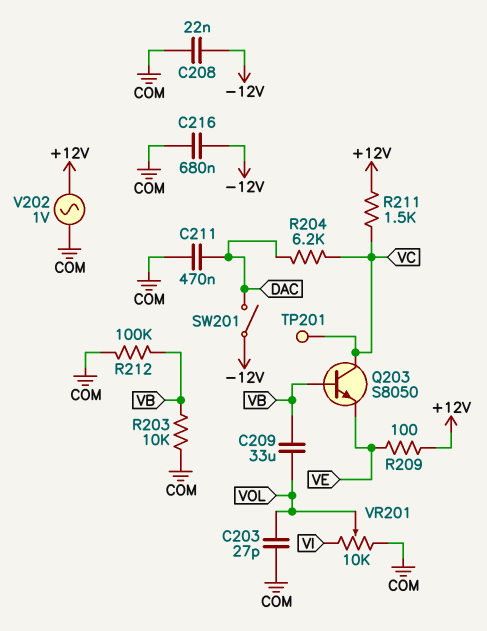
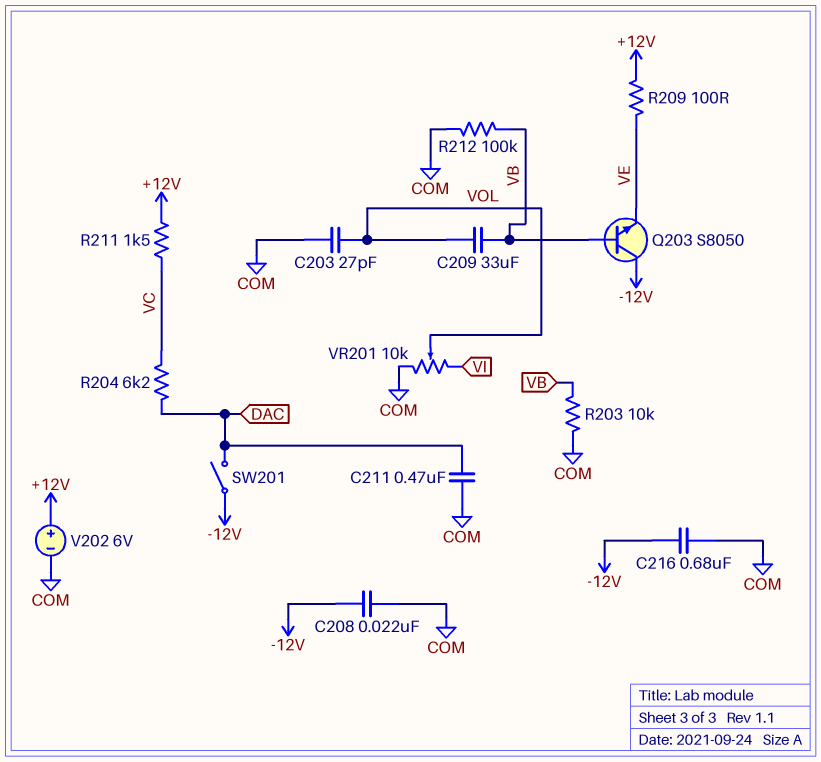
Q203: NPN S8050 (B VB, C VC, E VE) -> NPN S8050 (B VB, C -12V, E VE)
TP201: test point (VC) -> none
V202: AC 1V (+12V, COM) -> 6V (plus +12V, minus COM)

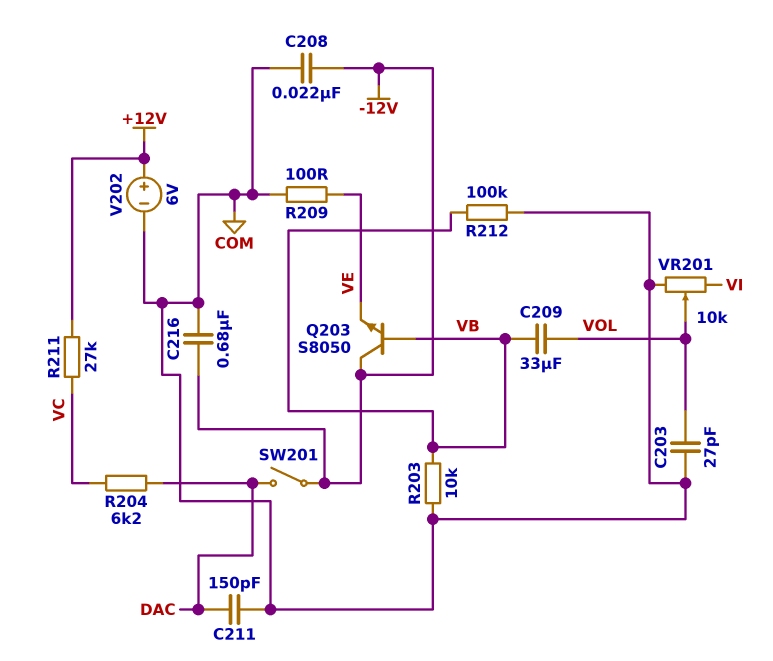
C211: 470nF (COM, DAC) -> 150pF (COM, DAC)
R209: 100 (+12V, VE) -> 100 (COM, VE)
R211: 1.5k (+12V, VC) -> 27k (+12V, VC)

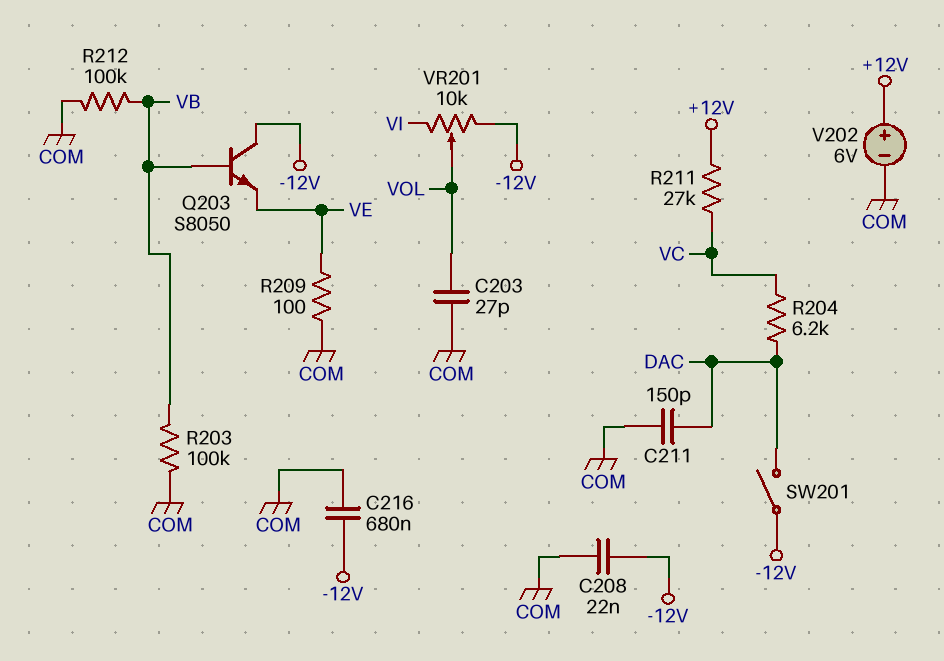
C209: 33uF (VB, VOL) -> none
R203: 10k (COM, VB) -> 100k (COM, VB)
VR201: 10k (COM, VI, wiper VOL) -> 10k (-12V, VI, wiper VOL)

